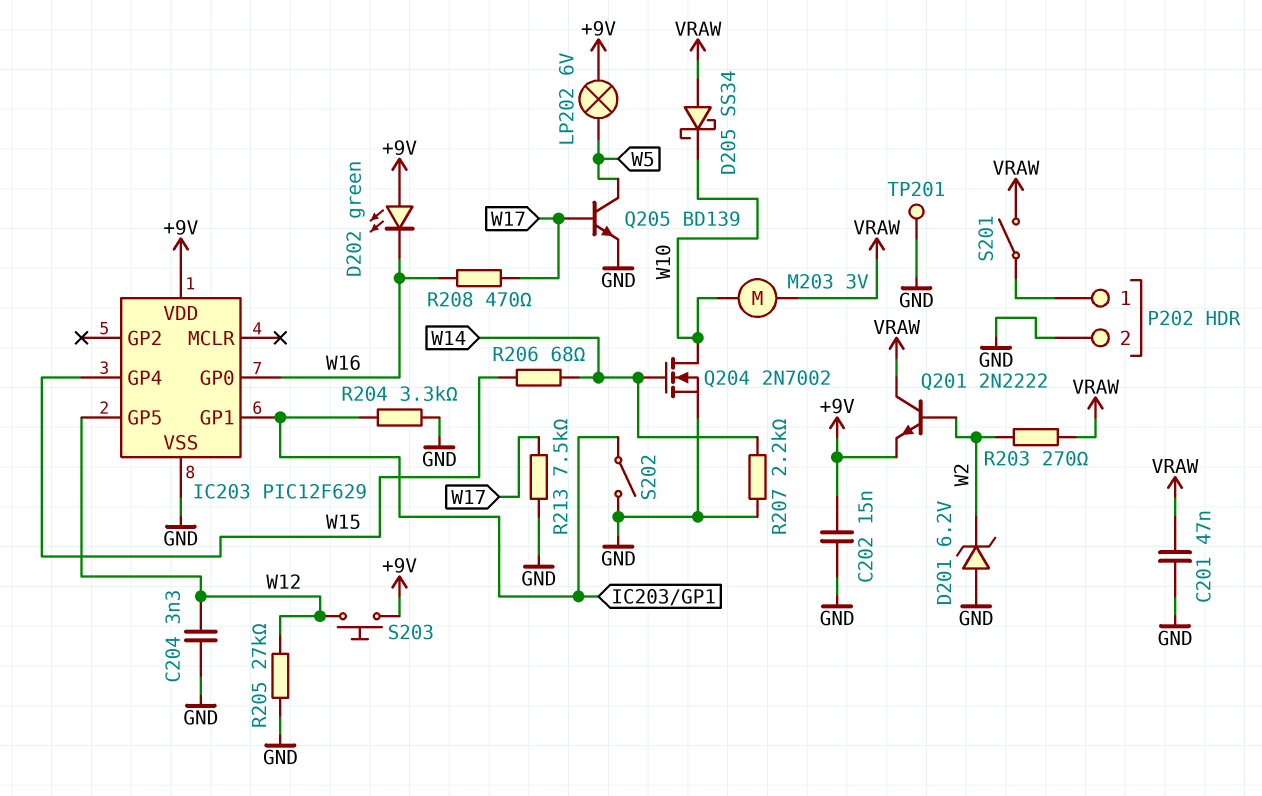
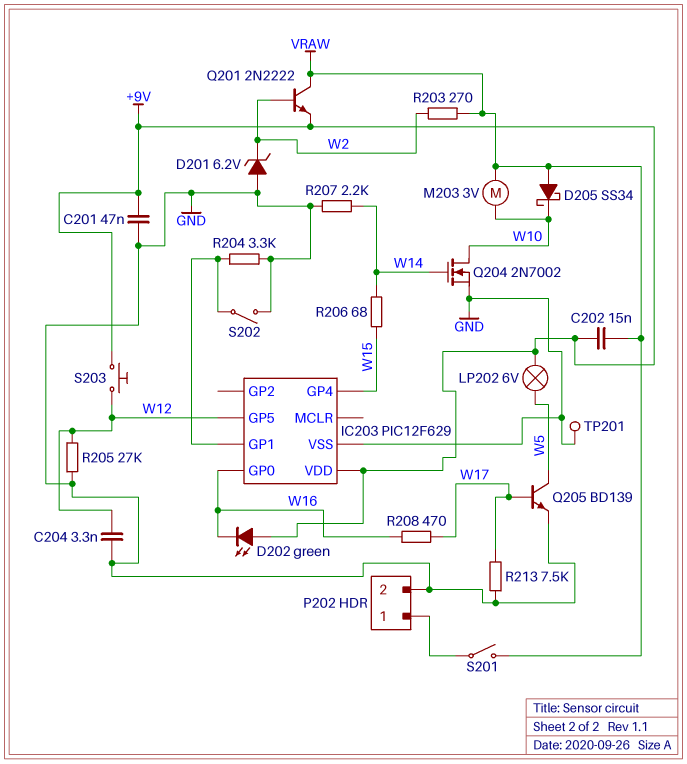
C201: 47nF (GND, VRAW) -> 47nF (+9V, GND)
C202: 15nF (+9V, GND) -> 15nF (+9V, VRAW)

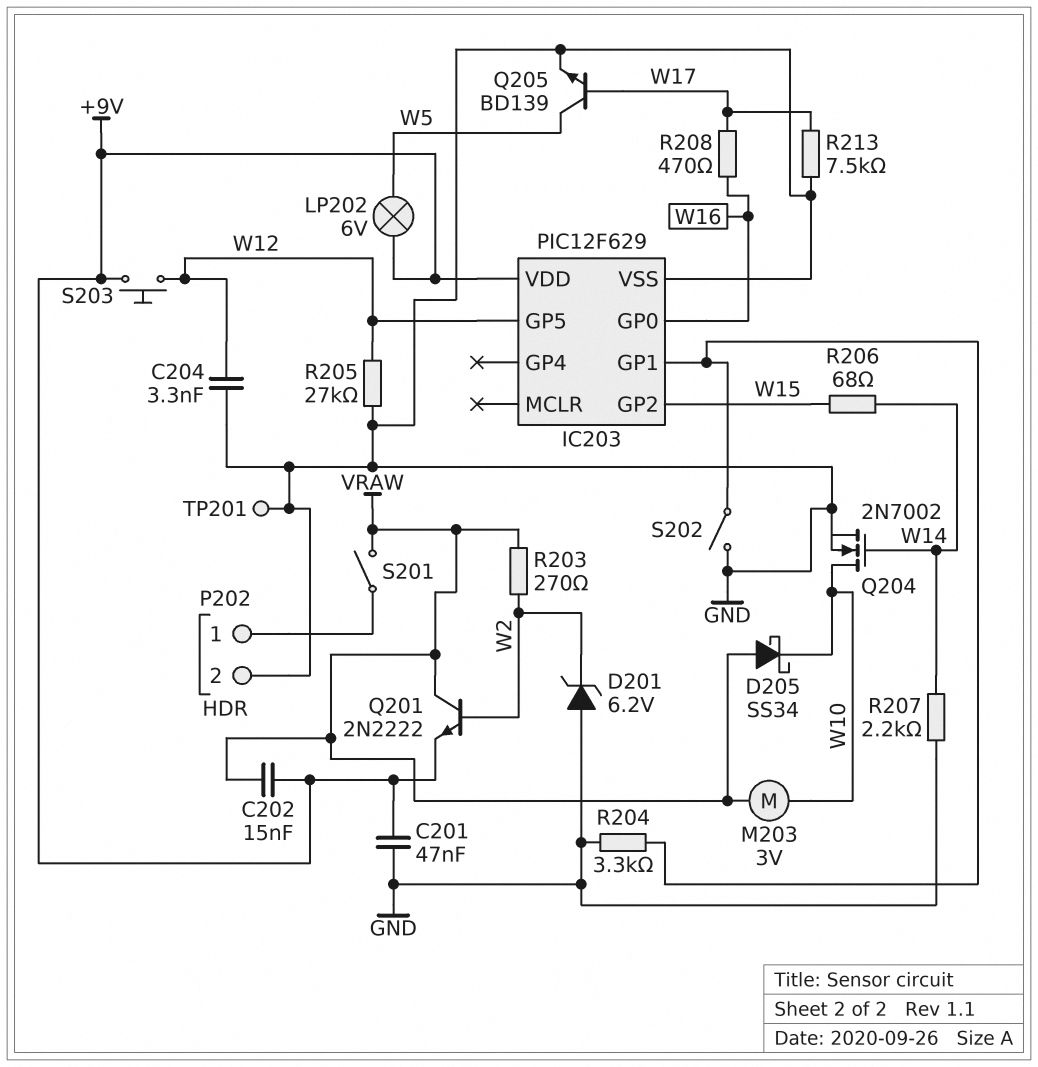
D202: LED green (A +9V, K W16) -> none
IC203 pin GP2: none -> W15
IC203 pin GP4: W15 -> none

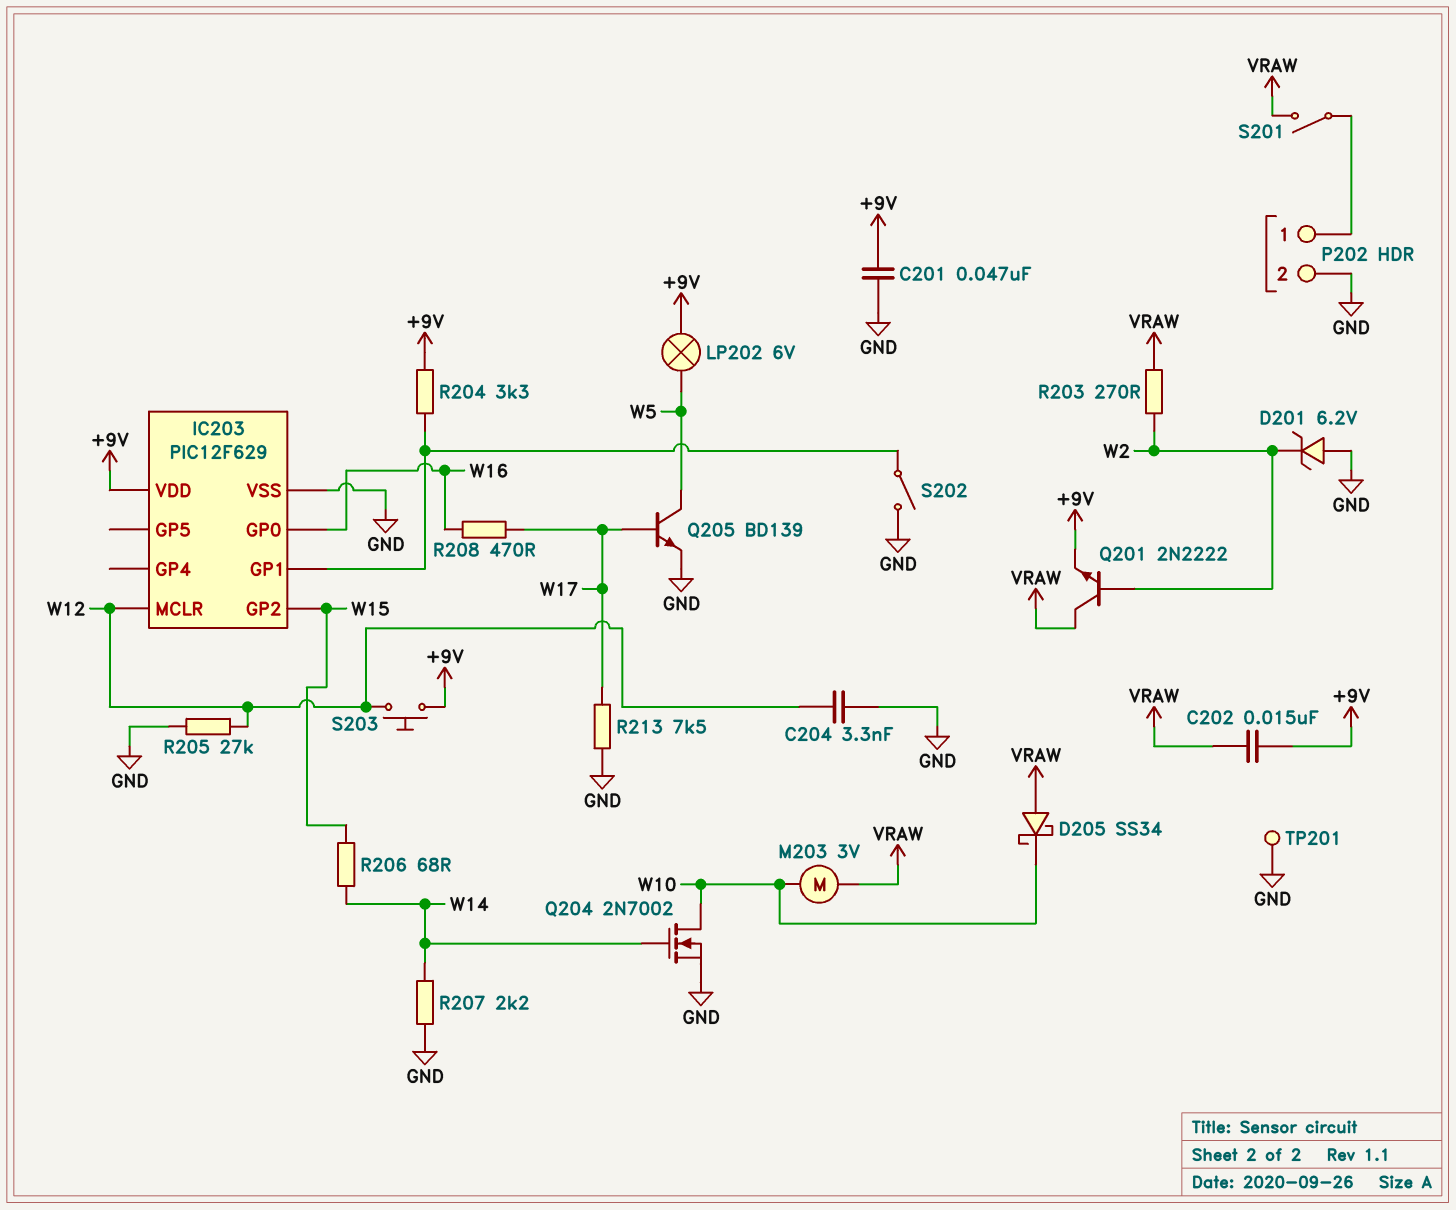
IC203 pin GP5: W12 -> none
IC203 pin MCLR: none -> W12
R204: 3.3k (GND, IC203/GP1) -> 3.3k (+9V, IC203/GP1)

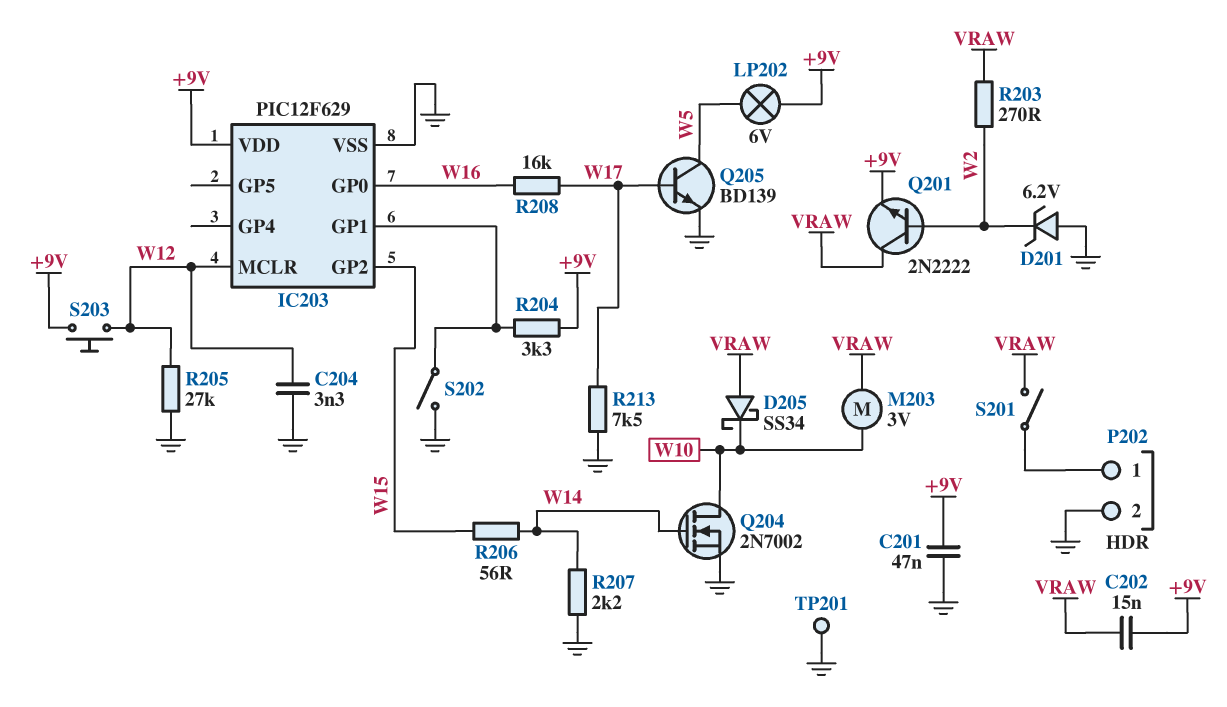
R206: 68 (W14, W15) -> 56 (W14, W15)
R208: 470 (W16, W17) -> 16k (W16, W17)

